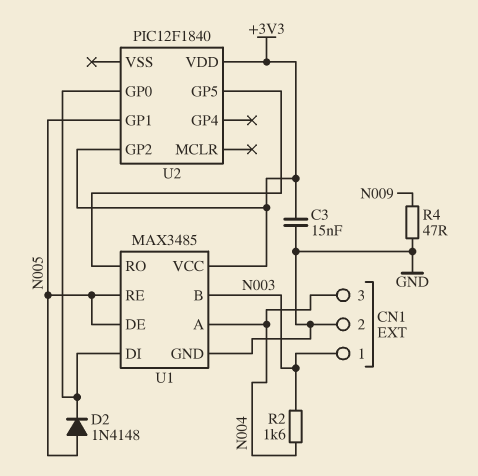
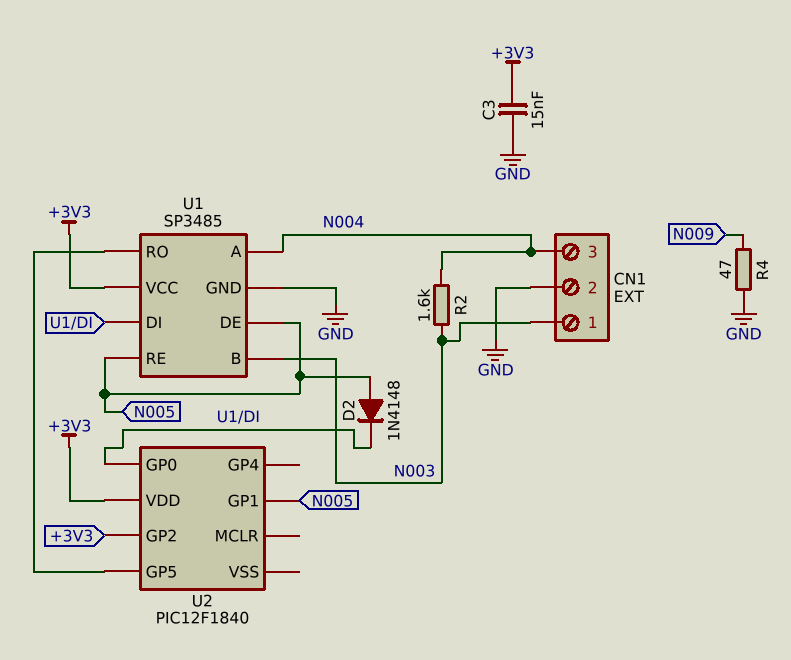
U1: MAX3485 -> SP3485

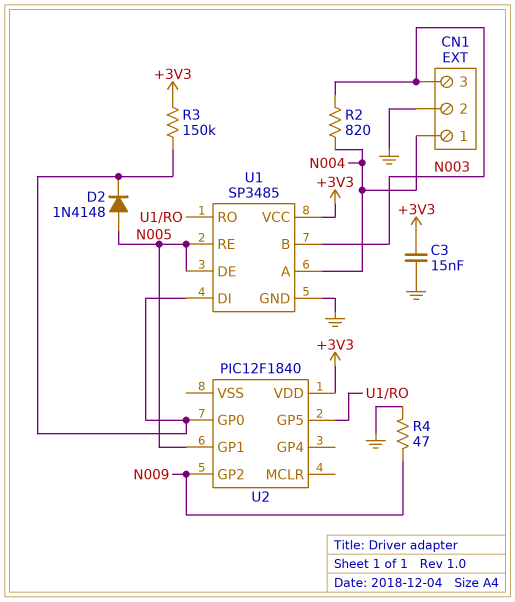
CN1 pin 1: N003 -> N004
CN1 pin 3: N004 -> N003
R2: 1.6k (N003, N004) -> 820 (N003, N004)
R3: none -> 150k (+3V3, U1/DI)
U2 pin GP2: +3V3 -> N009

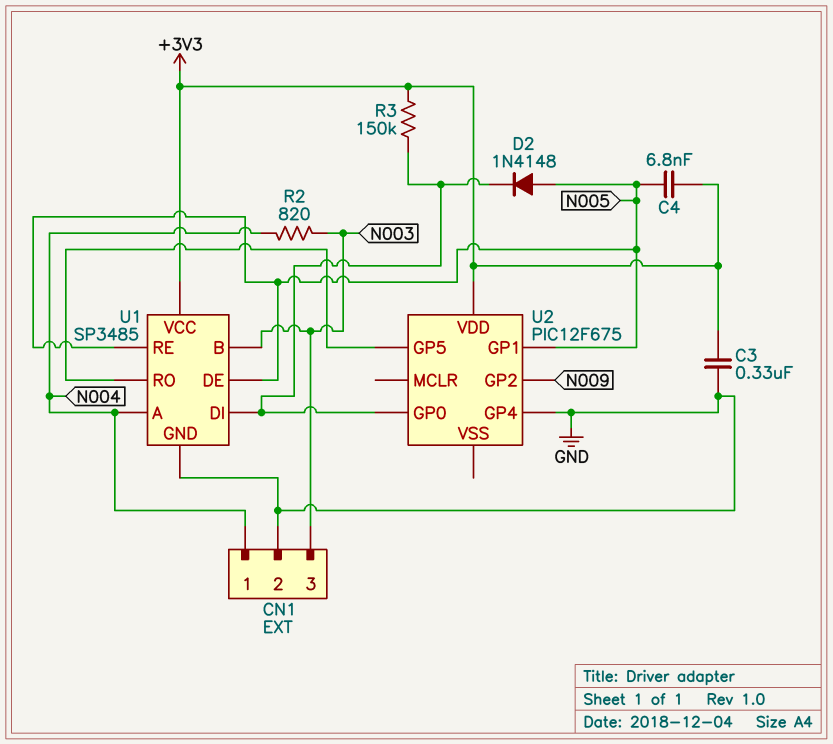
C3: 15nF (+3V3, GND) -> 330nF (+3V3, GND)
C4: none -> 6.8nF (+3V3, N005)
R4: 47 (GND, N009) -> none
U2: PIC12F1840 -> PIC12F675
U2 pin GP4: none -> GND

